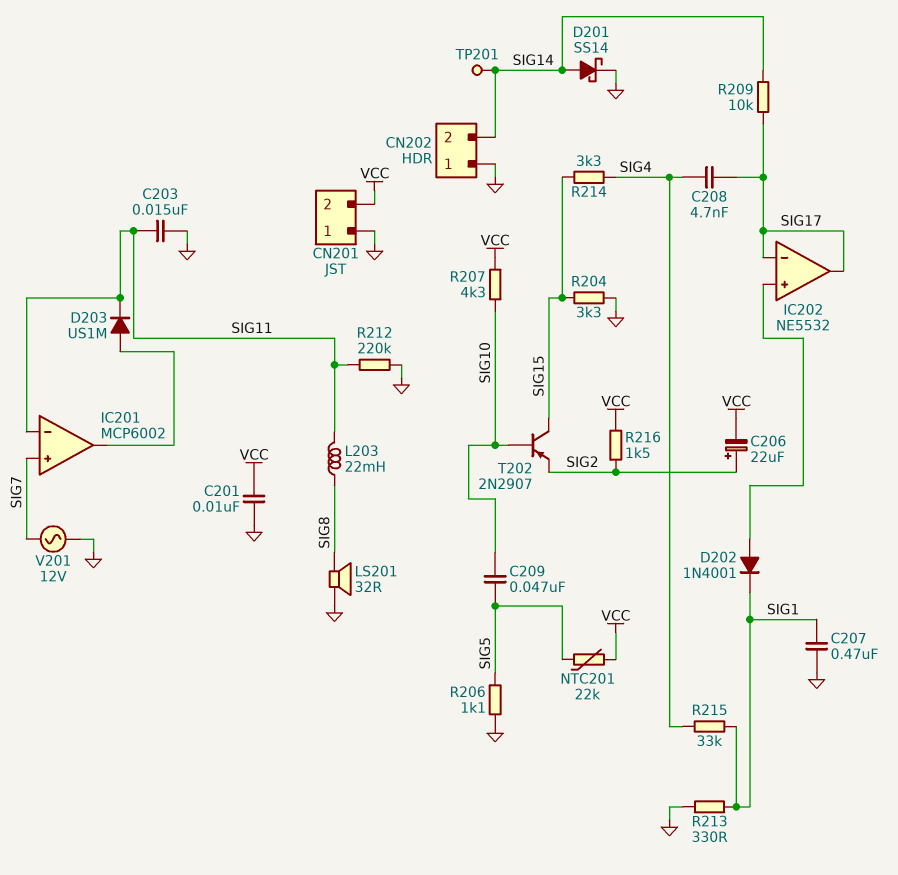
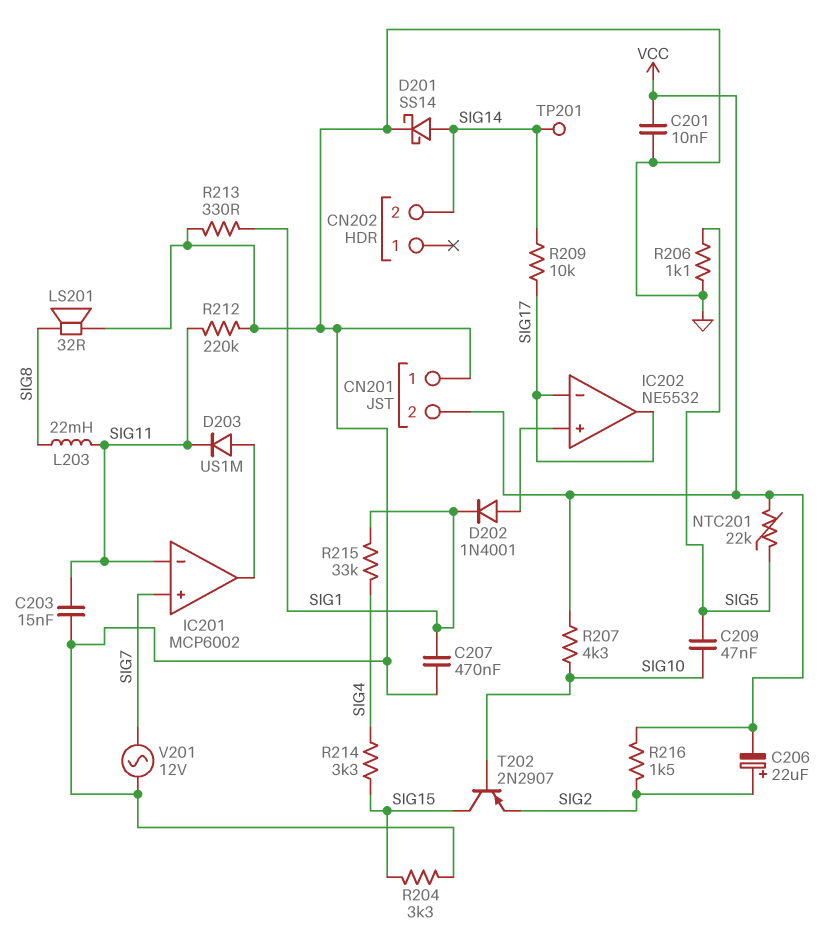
C208: 4.7nF (SIG4, SIG17) -> none
CN202 pin 1: GND -> none

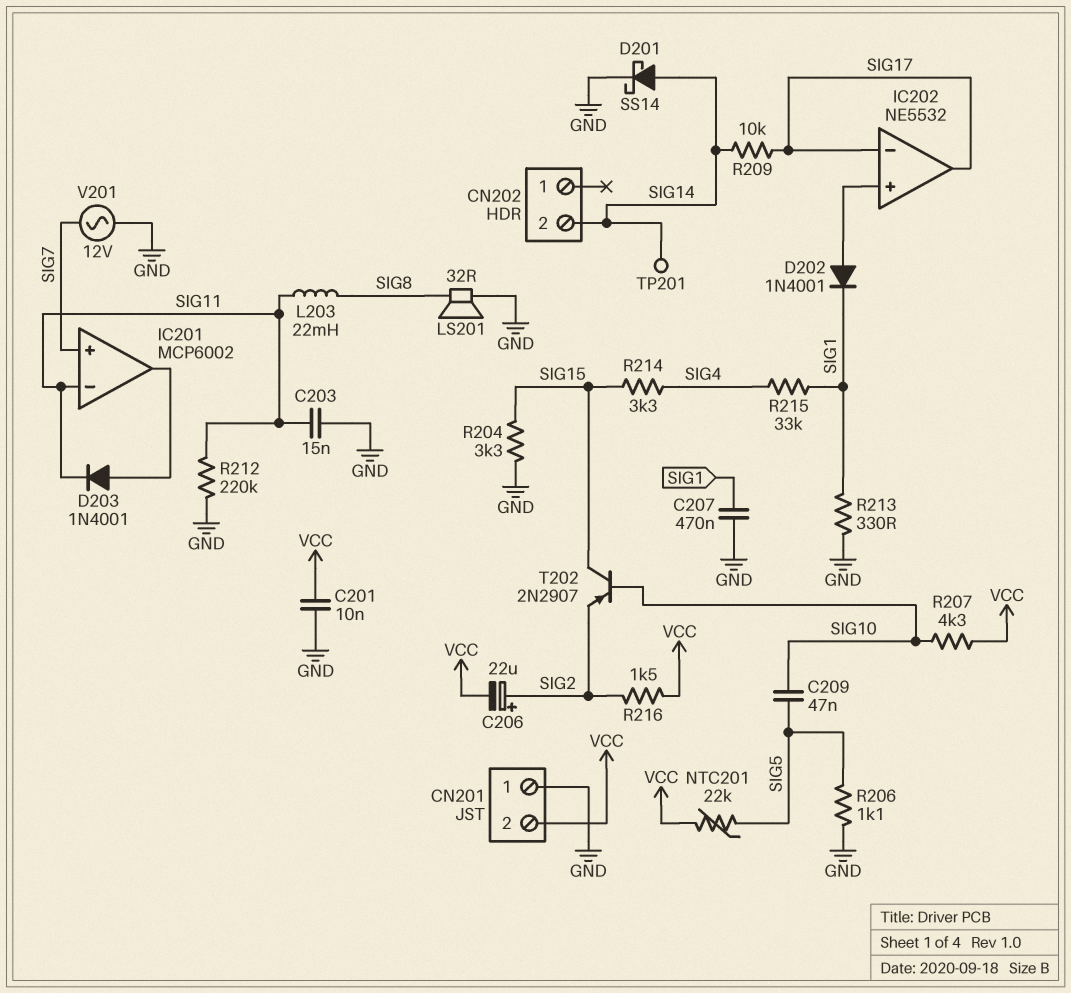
D203: diode US1M (A IC201/out, K SIG11) -> diode 1N4001 (A IC201/out, K SIG11)

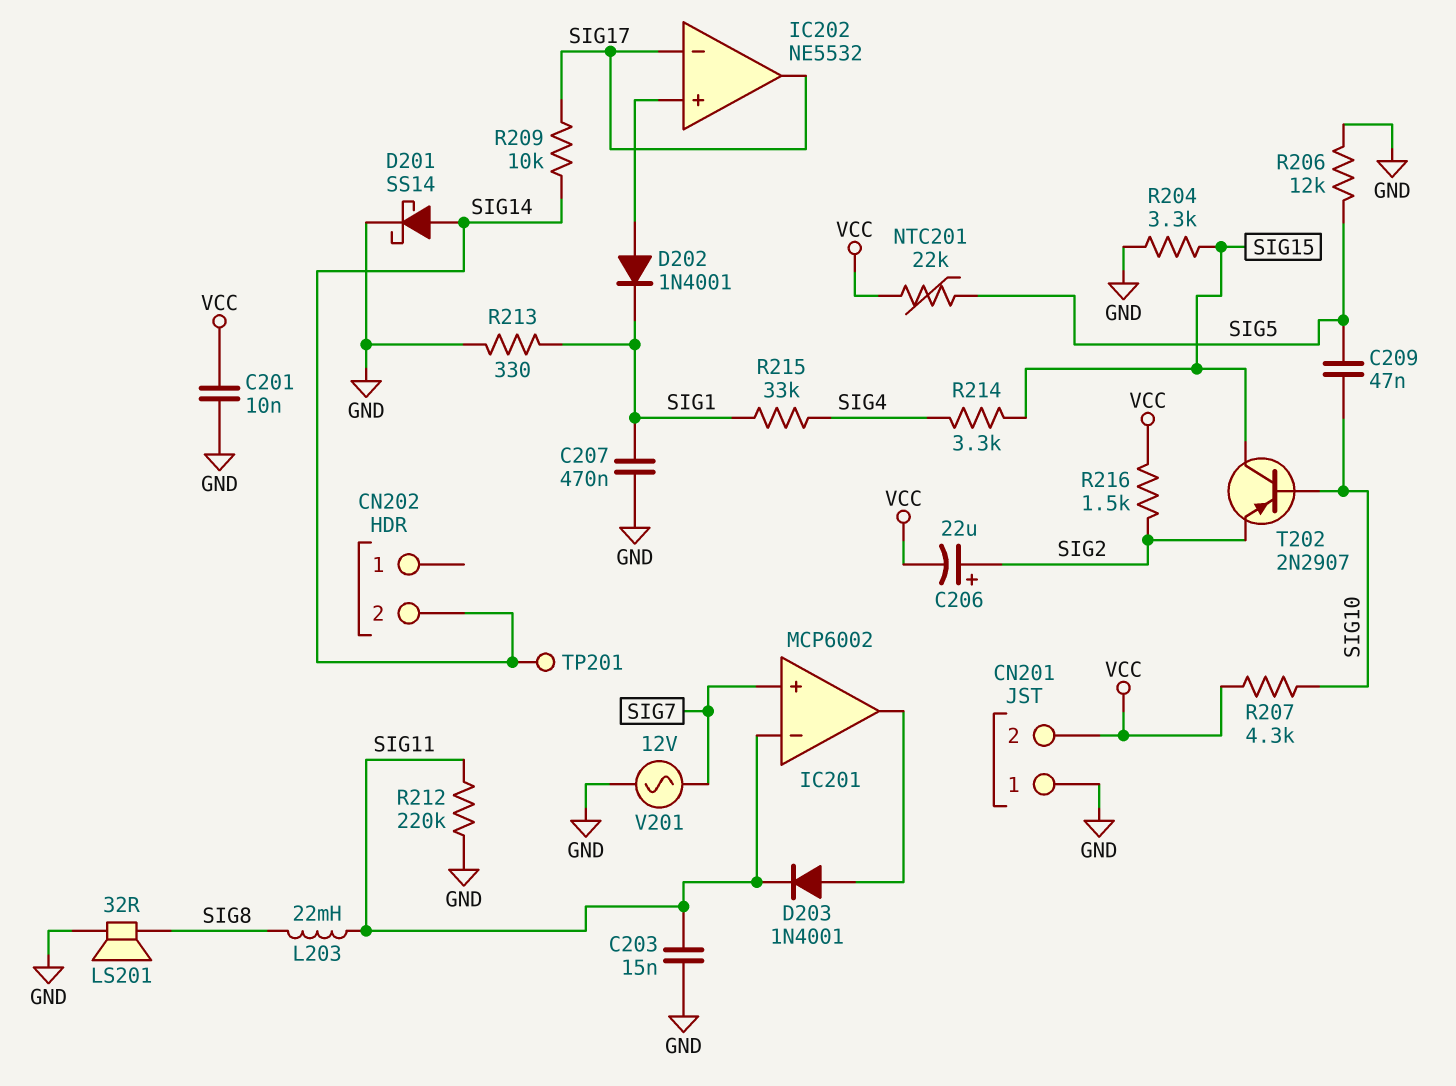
R206: 1.1k (GND, SIG5) -> 12k (GND, SIG5)

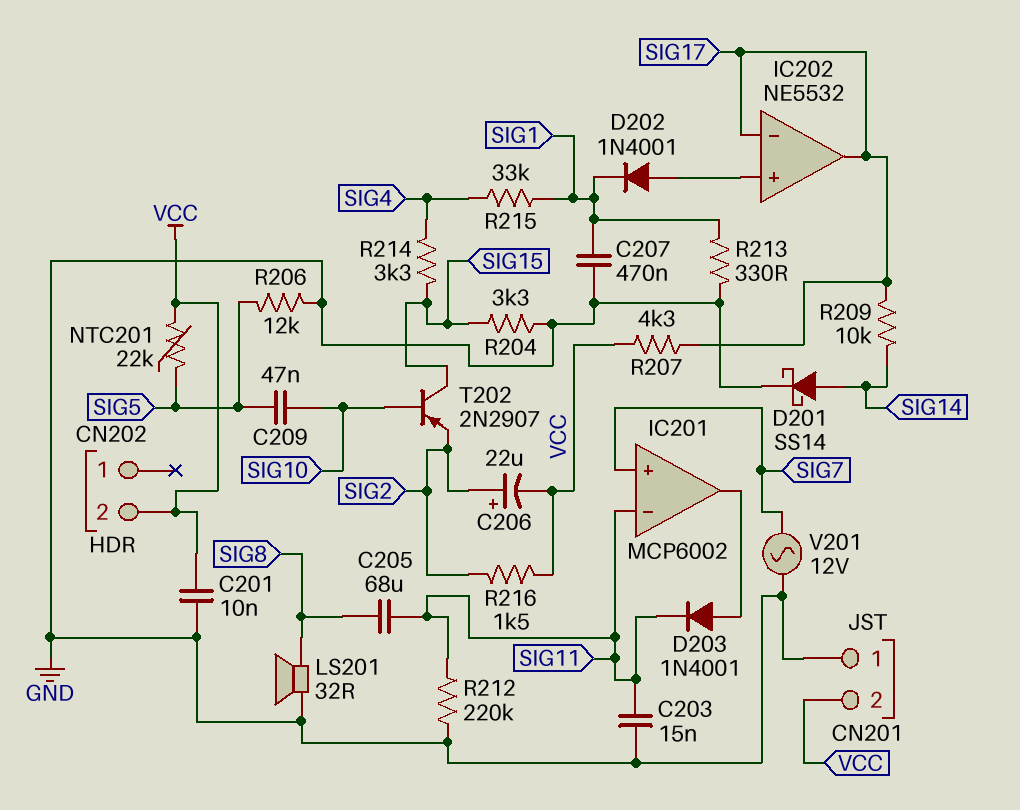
C205: none -> 68uF (SIG8, SIG11)
CN202 pin 2: SIG14 -> VCC
L203: 22mH (SIG8, SIG11) -> none
R207: 4.3k (SIG10, VCC) -> 4.3k (SIG17, VCC)
TP201: test point (SIG14) -> none

